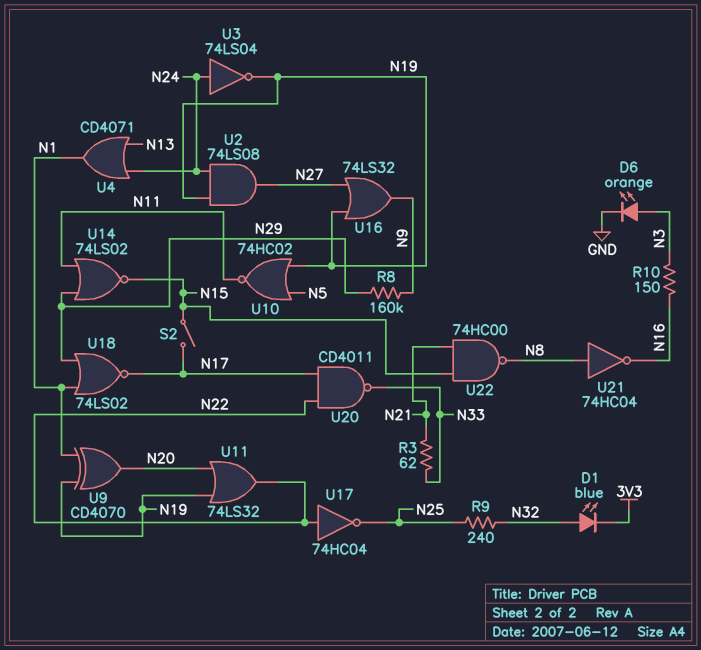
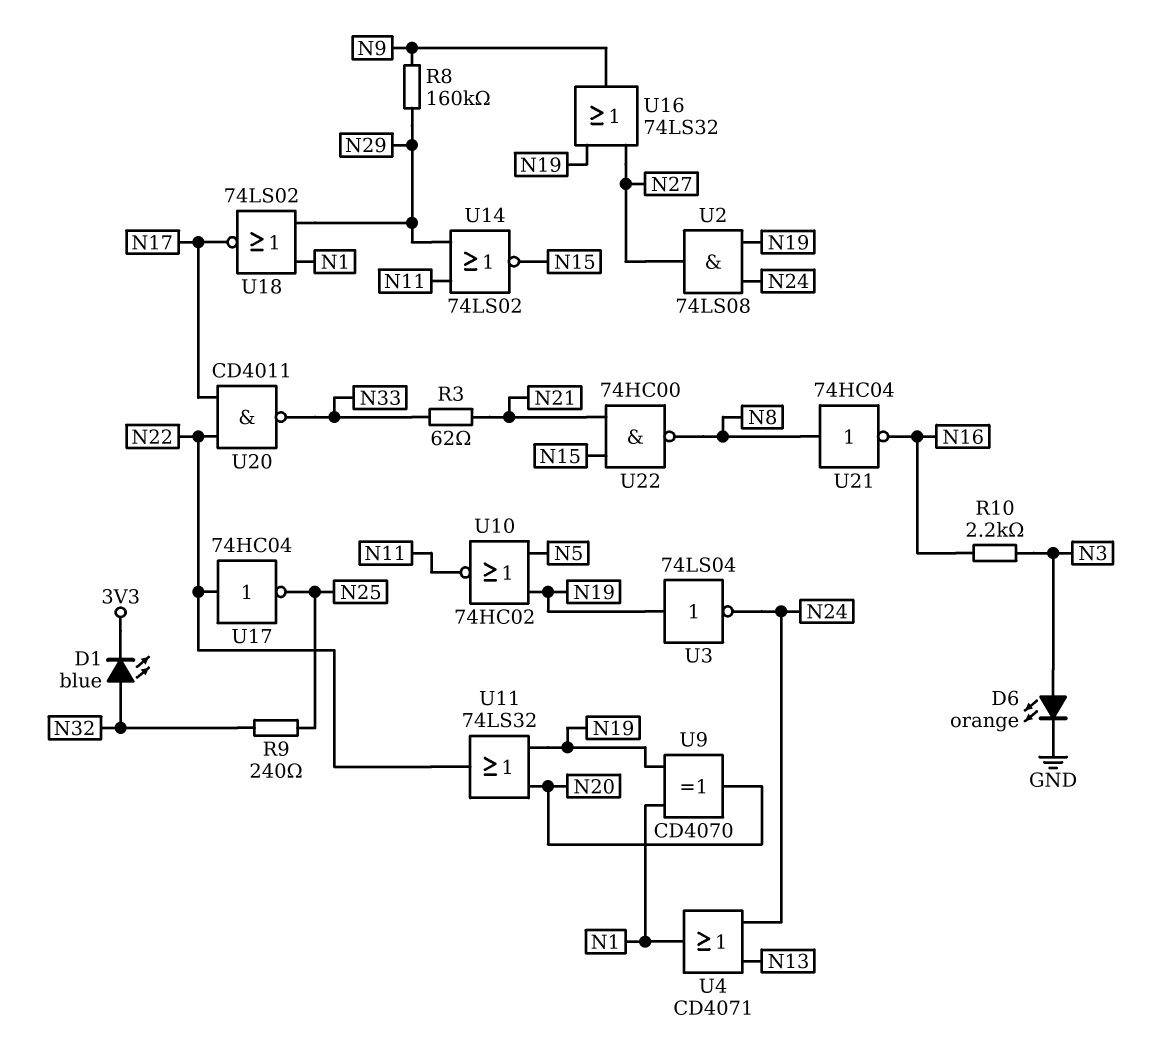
R10: 150 (N3, N16) -> 2.2k (N3, N16)
S2: switch (N15, N17) -> none
U3: NOT 74LS04 (in N24, out N19) -> NOT 74LS04 (in N19, out N24)

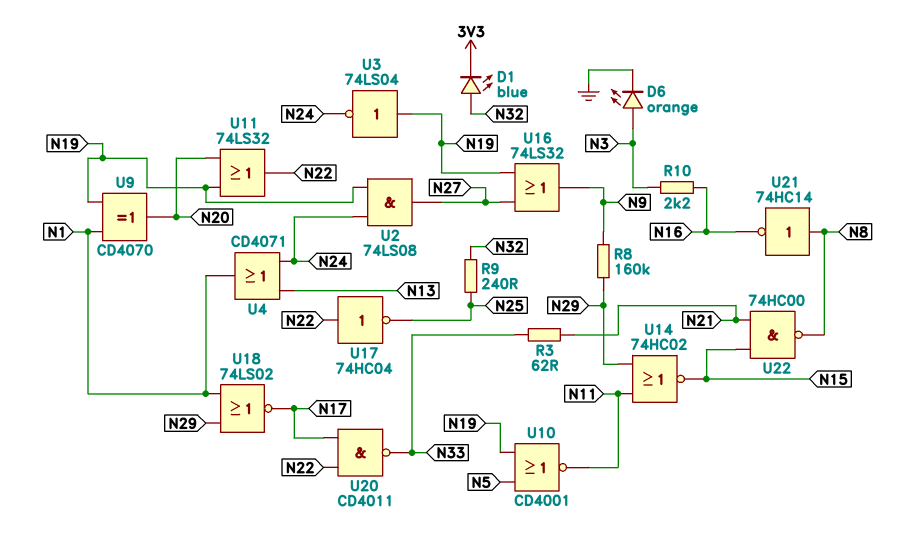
U10: NOR 74HC02 (in N5, in N19, out N11) -> NOR CD4001 (in N5, in N19, out N11)
U14: NOR 74LS02 (in N11, in N29, out N15) -> NOR 74HC02 (in N11, in N29, out N15)
U21: NOT 74HC04 (in N8, out N16) -> NOT 74HC14 (in N8, out N16)

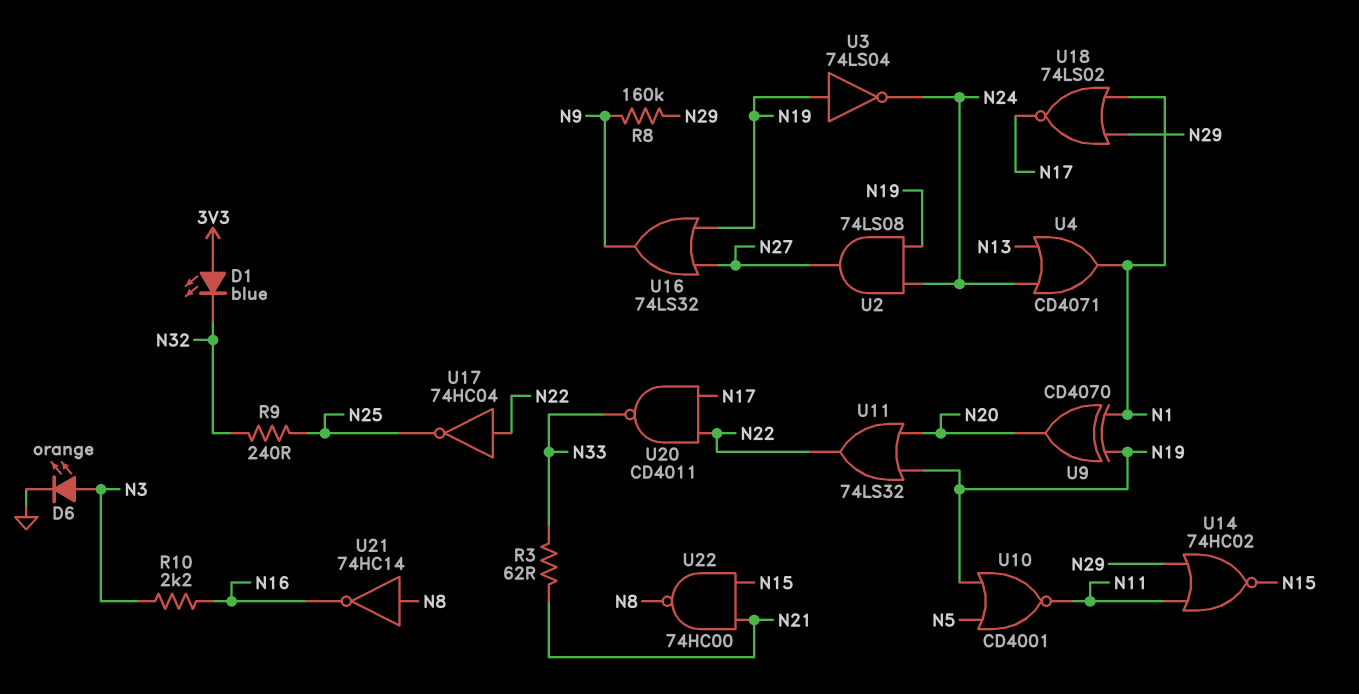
D1: LED blue (A N32, K 3V3) -> LED blue (A 3V3, K N32)

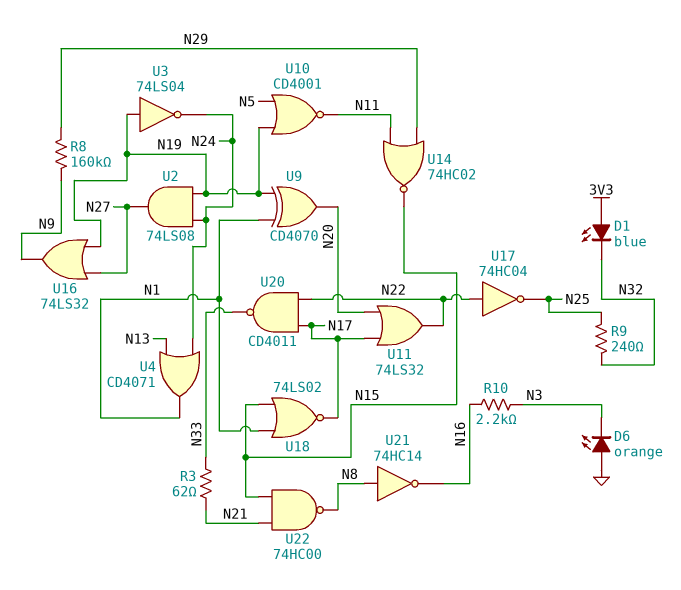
D6: LED orange (A N3, K GND) -> LED orange (A GND, K N3)
U11: OR 74LS32 (in N19, in N20, out N22) -> OR 74LS32 (in N17, in N20, out N22)
U18: NOR 74LS02 (in N1, in N29, out N17) -> NOR 74LS02 (in N1, in N15, out N17)

